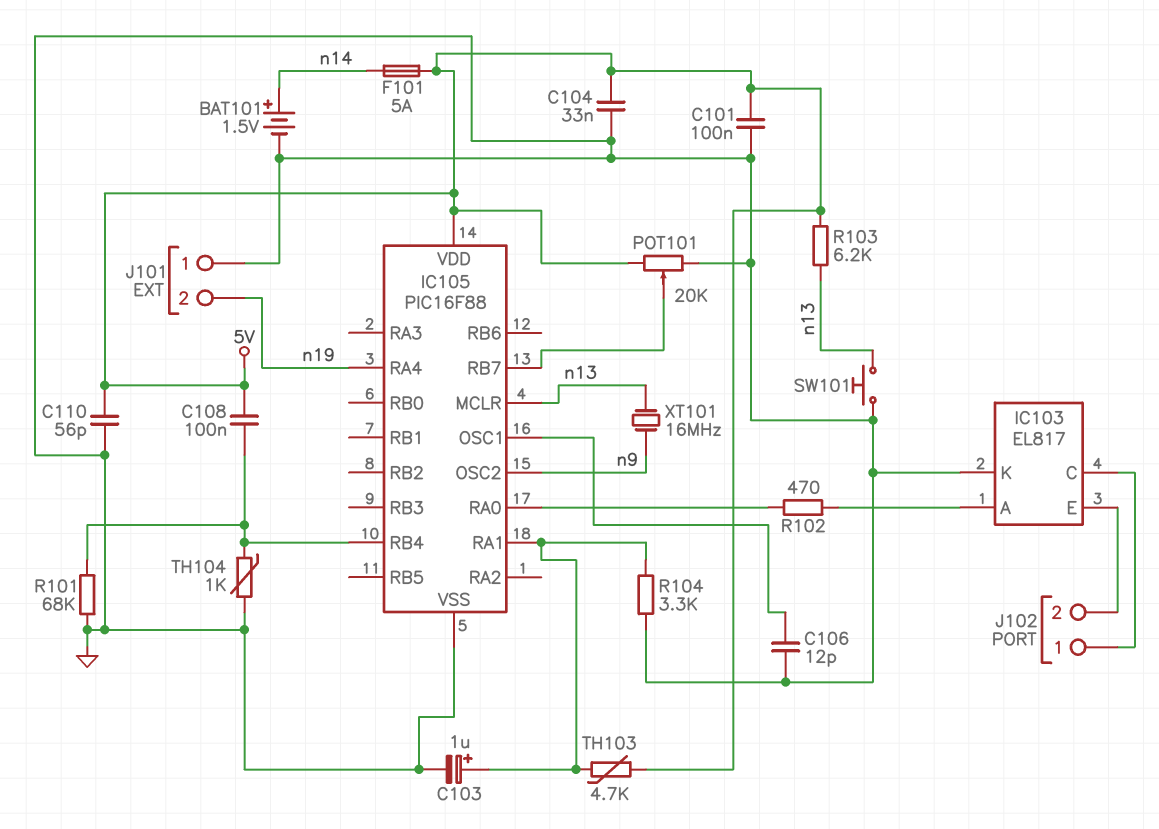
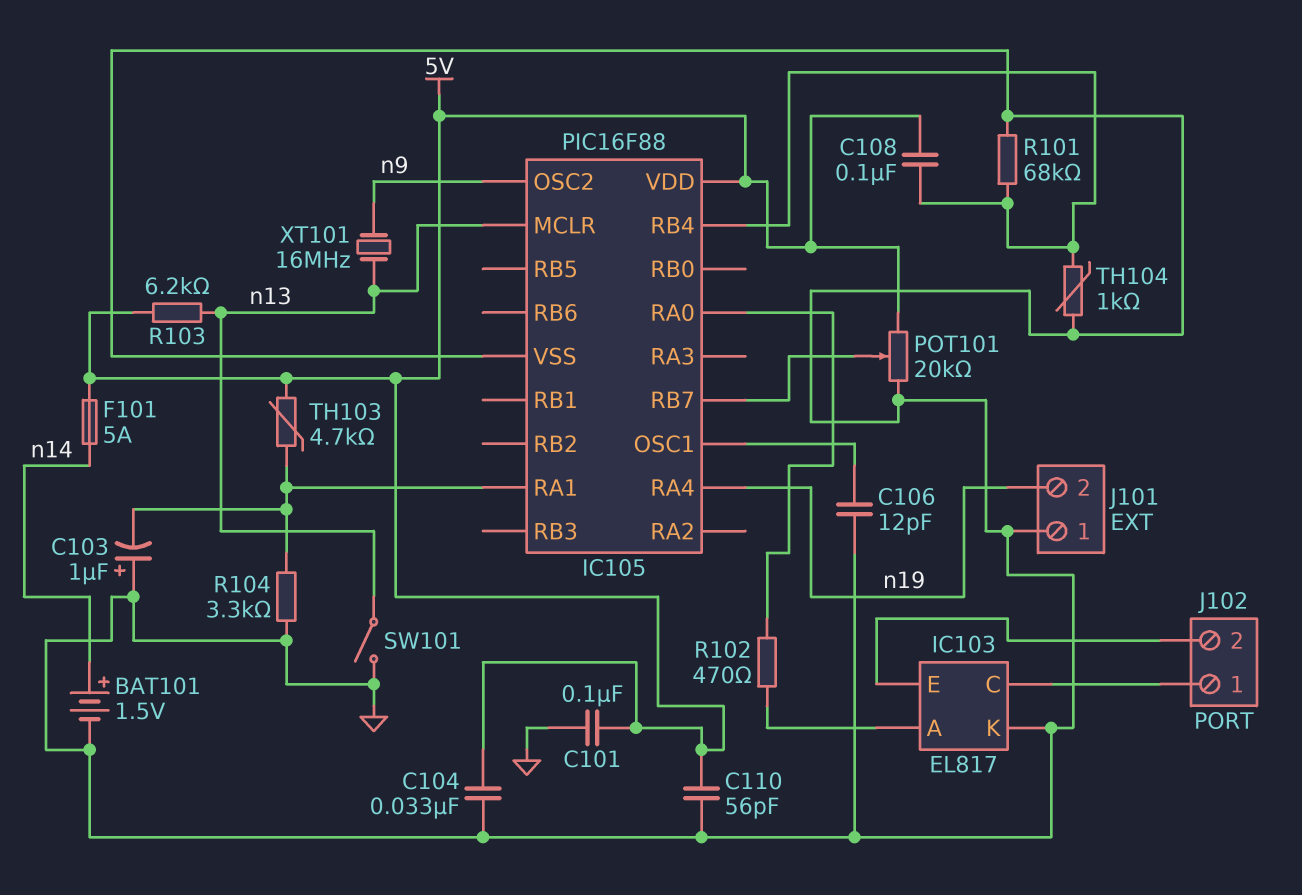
C103: 1uF (plus IC105/RA1, minus GND) -> 1uF (plus GND, minus IC105/RA1)
SW101: button (GND, n13) -> switch (GND, n13)

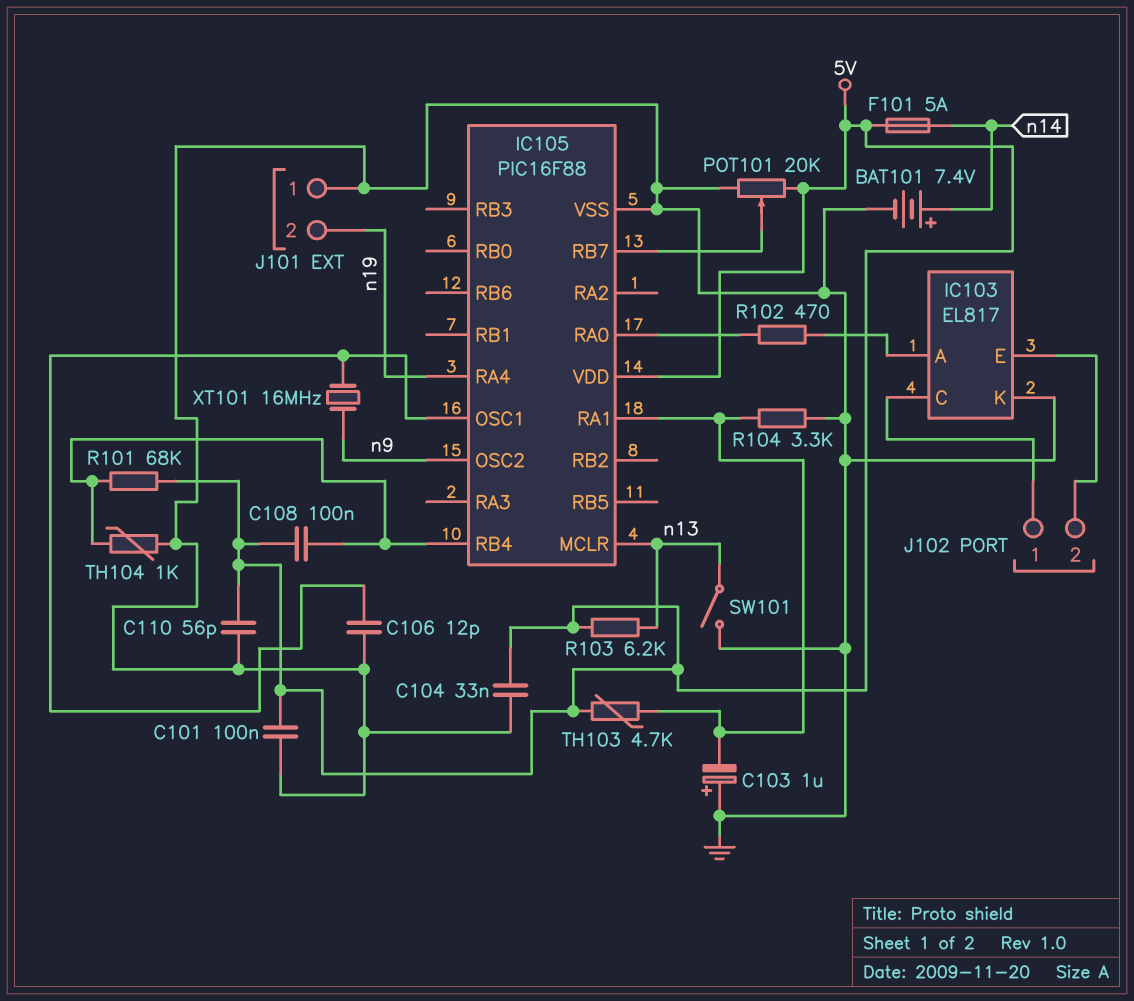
BAT101: 1.5V (plus n14, minus GND) -> 7.4V (plus n14, minus GND)
R101: 68k (GND, IC105/RB4) -> 68k (5V, IC105/RB4)
XT101: 16MHz (n9, n13) -> 16MHz (IC105/OSC1, n9)

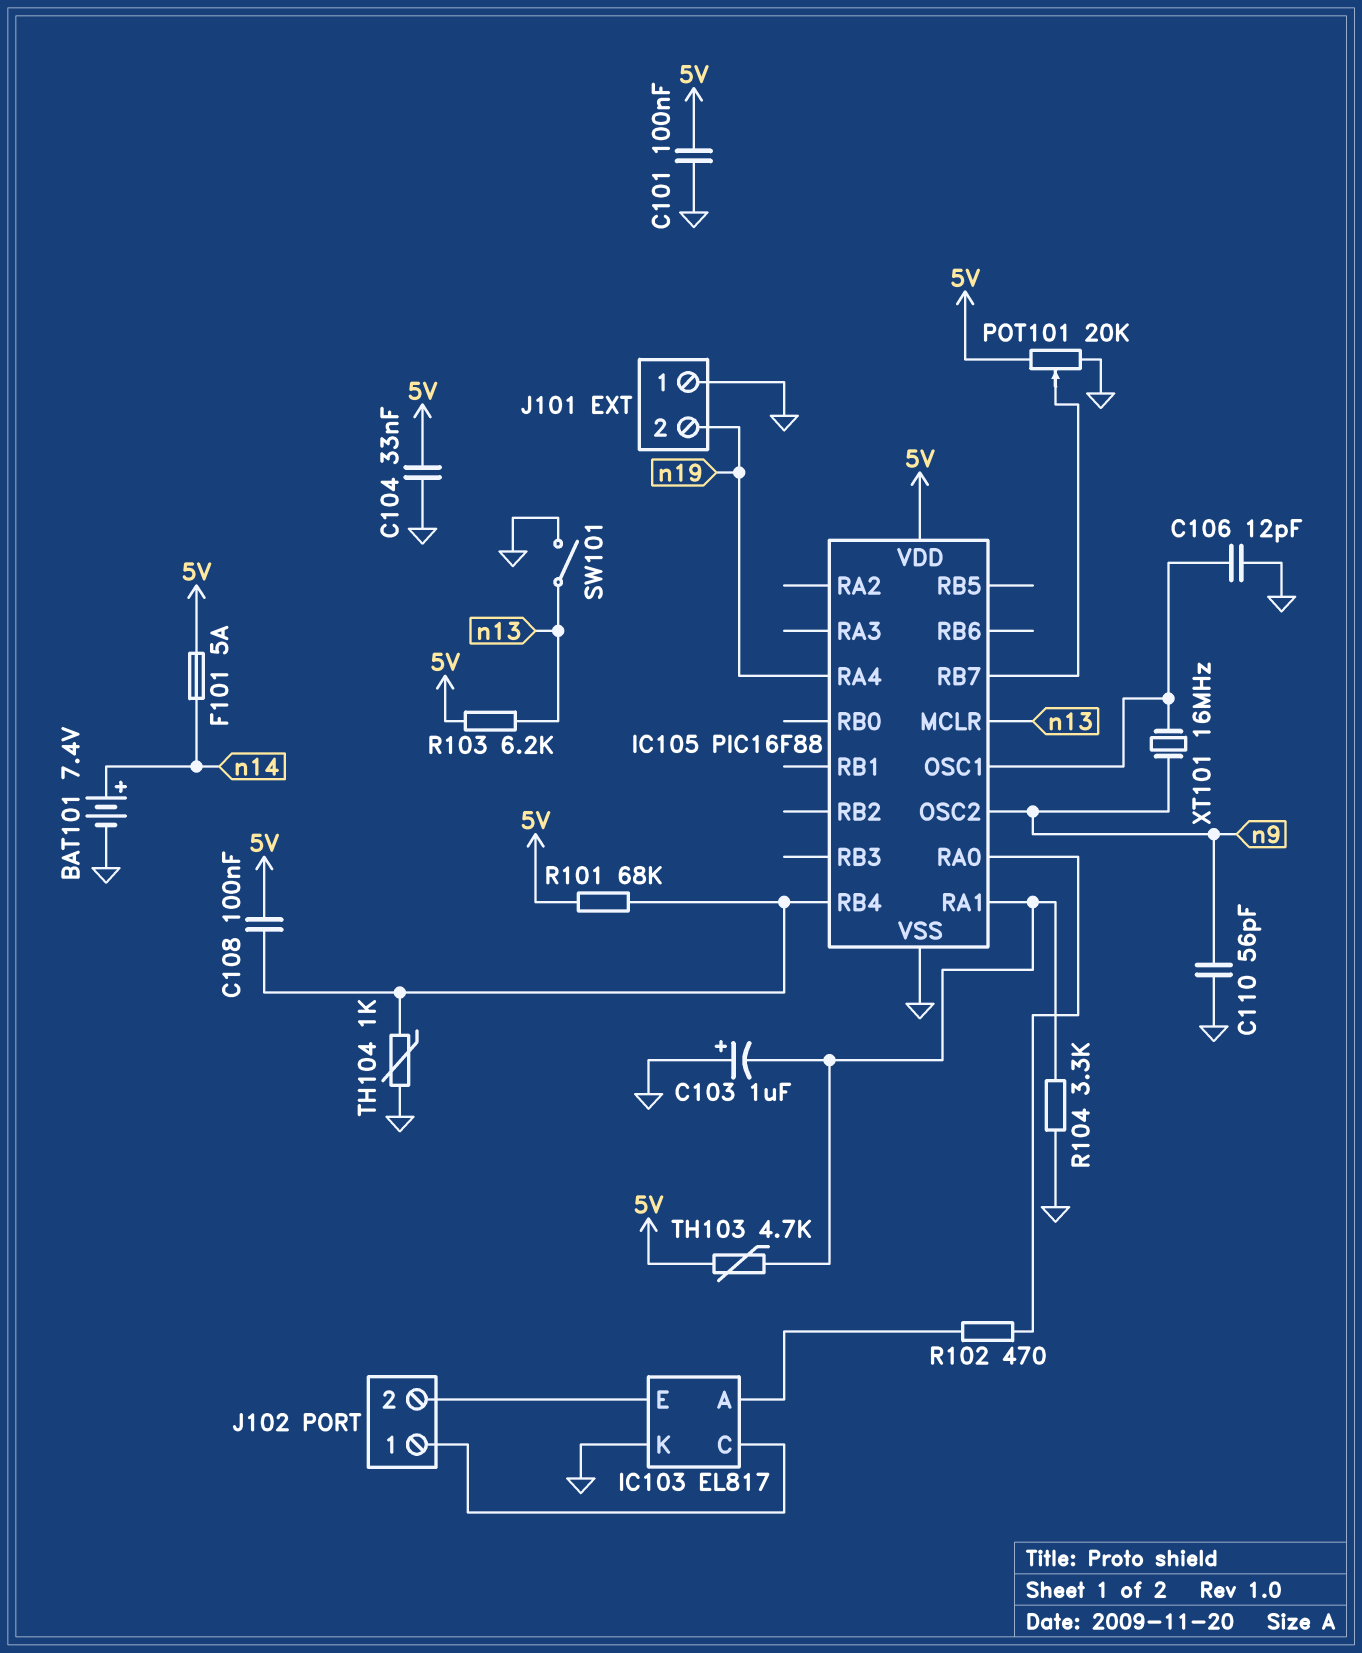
C110: 56pF (5V, GND) -> 56pF (GND, n9)

